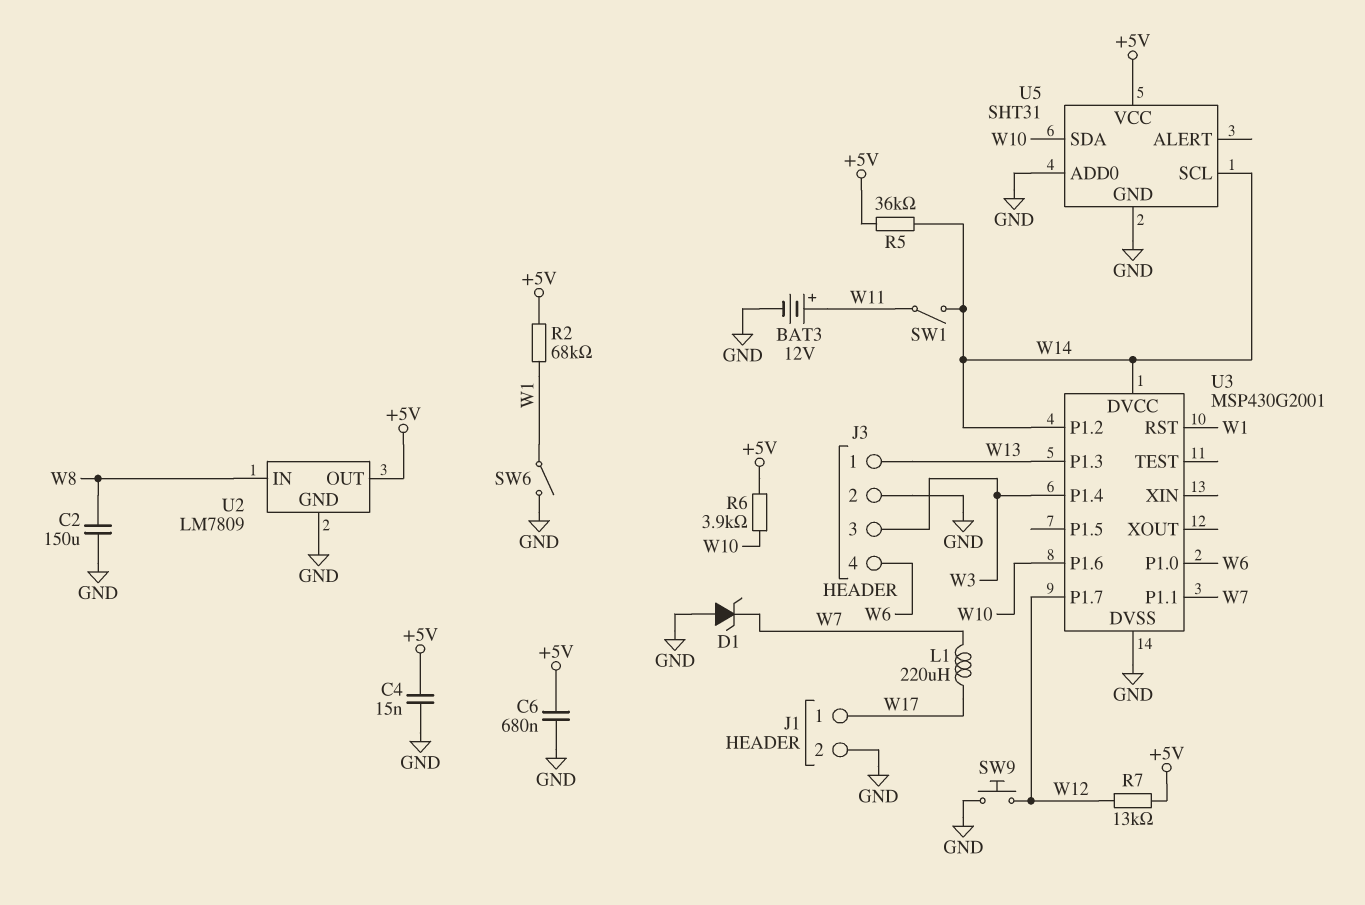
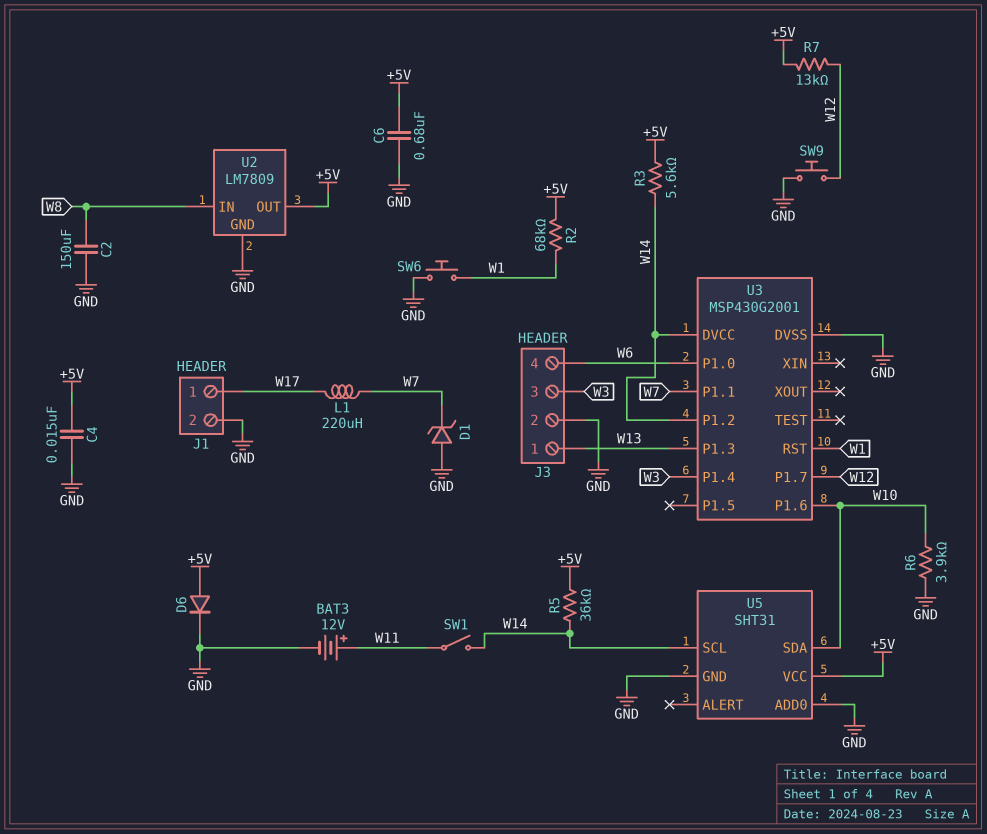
D6: none -> diode (A +5V, K GND)
R3: none -> 5.6k (+5V, W14)
R6: 3.9k (+5V, W10) -> 3.9k (GND, W10)
SW6: switch (GND, W1) -> button (GND, W1)

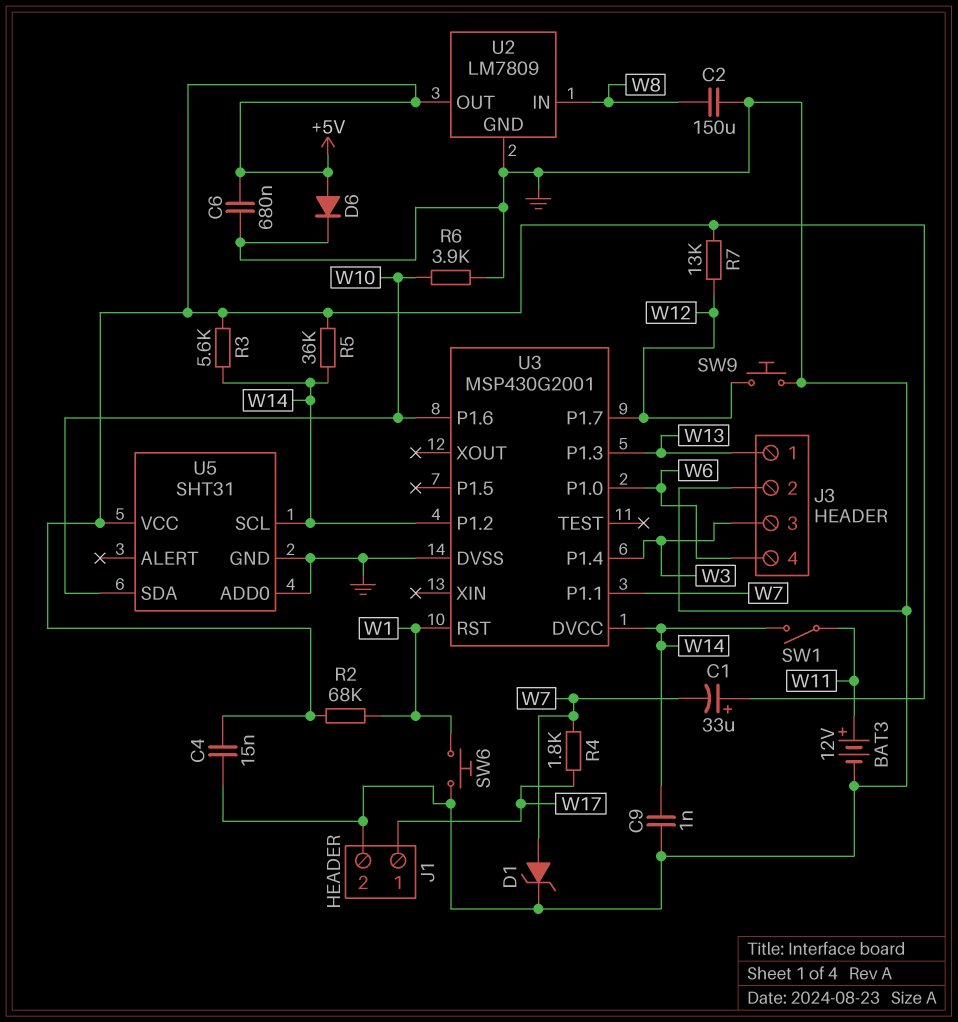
C1: none -> 33uF (plus +5V, minus W7)
C9: none -> 1nF (GND, W14)
D1: zener (A GND, K W7) -> zener (A W7, K GND)
L1: 220uH (W7, W17) -> none
R4: none -> 1.8k (W7, W17)

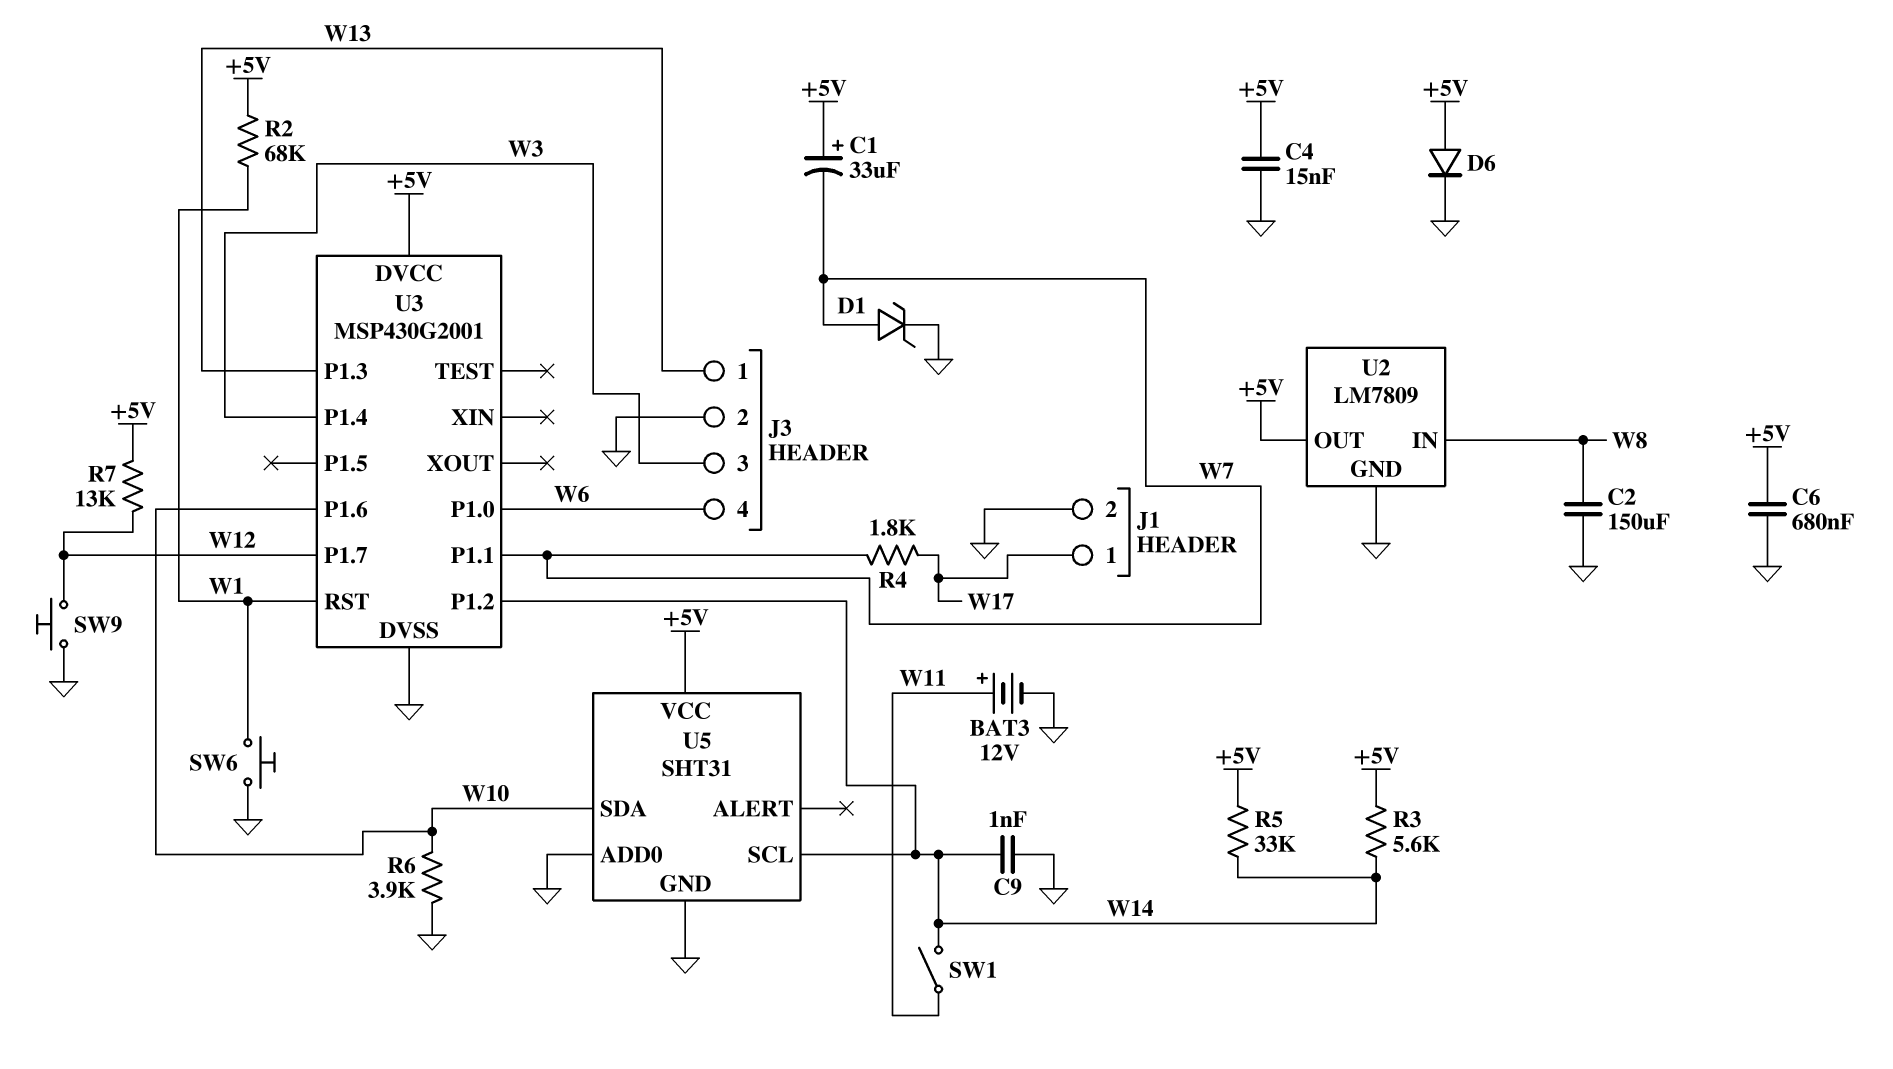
R5: 36k (+5V, W14) -> 33k (+5V, W14)
U3 pin DVCC: W14 -> +5V

